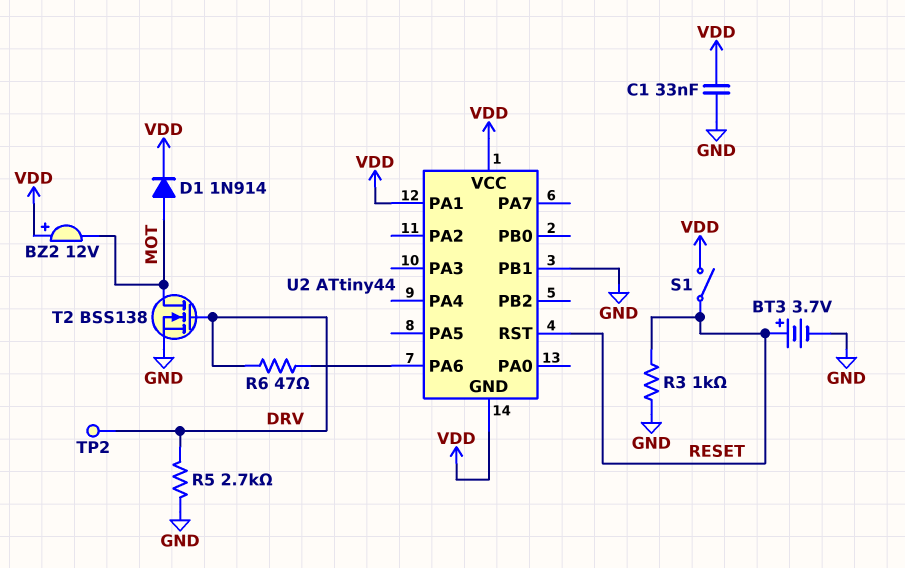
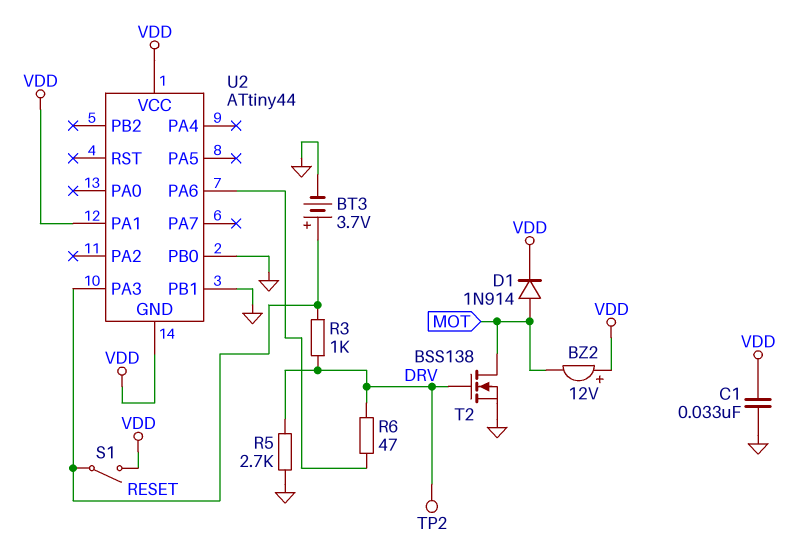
R3: 1k (GND, RESET) -> 1k (DRV, RESET)
U2 pin PA3: none -> RESET
U2 pin PB0: none -> GND
U2 pin RST: RESET -> none

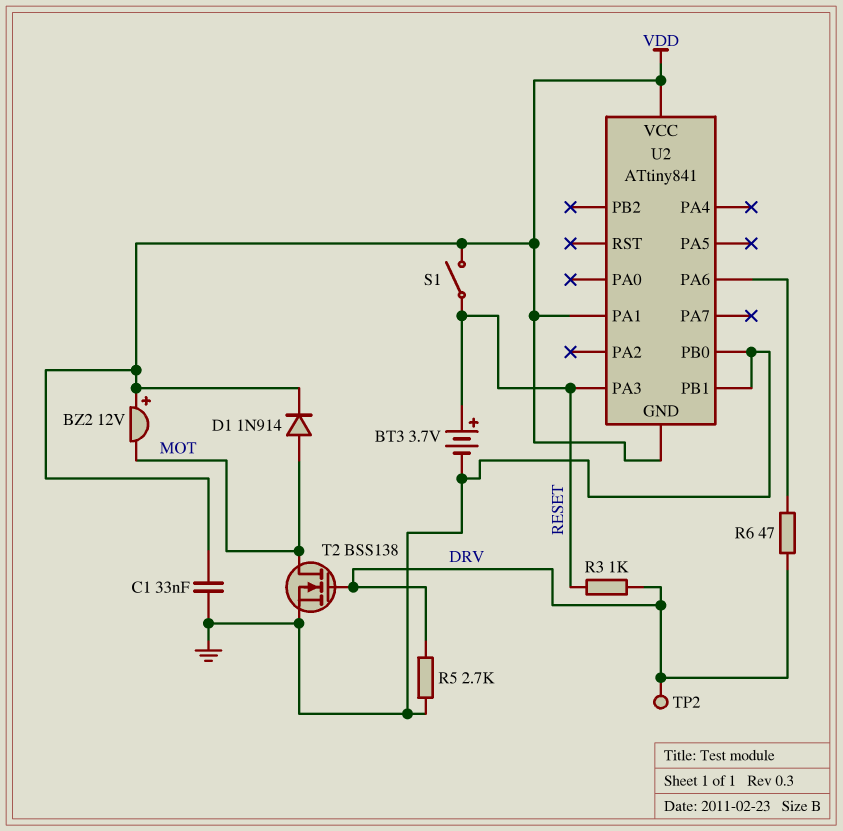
U2: ATtiny44 -> ATtiny841

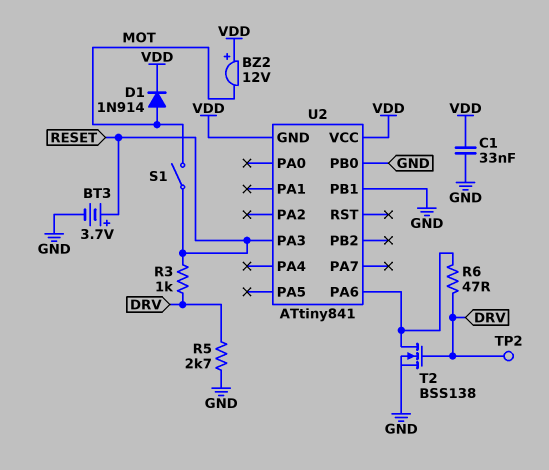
S1: switch (RESET, VDD) -> switch (MOT, RESET)
T2: NMOS BSS138 (G DRV, D MOT, S GND) -> NMOS BSS138 (G DRV, D U2/PA6, S GND)
U2 pin PA1: VDD -> none

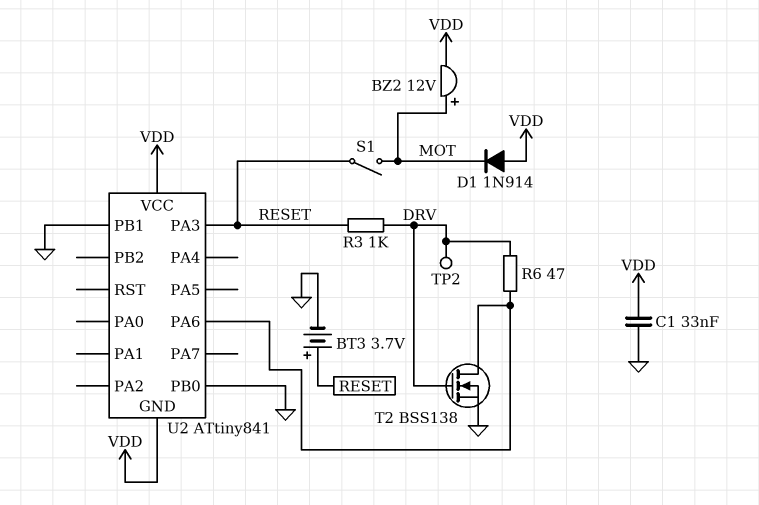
BZ2: buzzer 12V (plus VDD, minus MOT) -> buzzer 12V (plus MOT, minus VDD)
D1: diode 1N914 (A MOT, K VDD) -> diode 1N914 (A VDD, K MOT)
R5: 2.7k (DRV, GND) -> none

